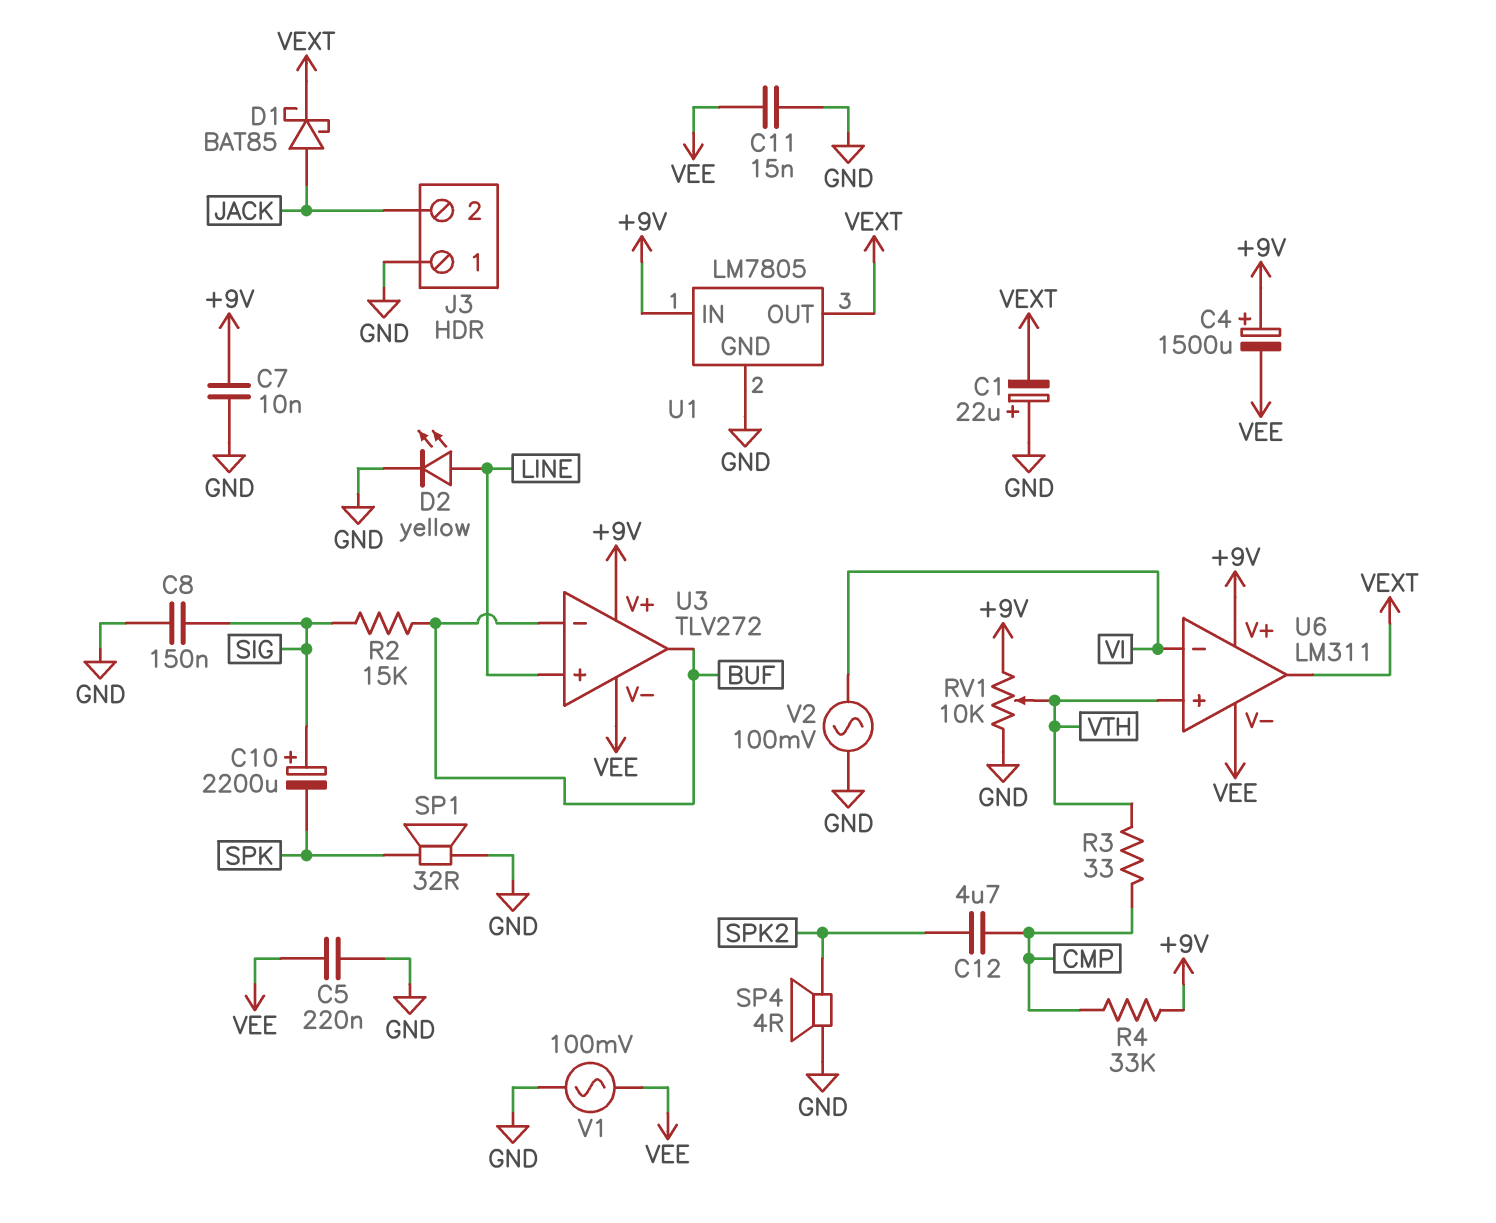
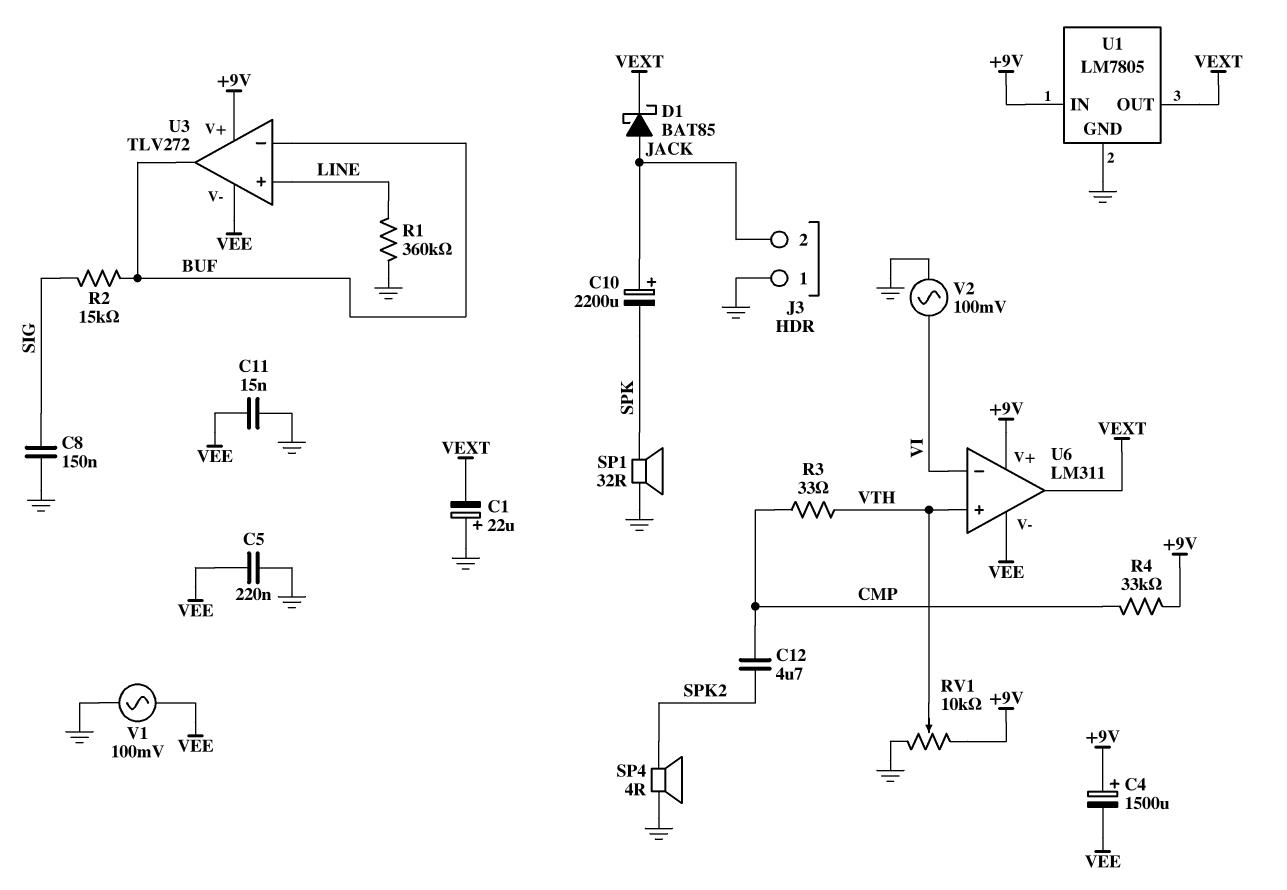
C7: 10nF (+9V, GND) -> none
C10: 2200uF (plus SIG, minus SPK) -> 2200uF (plus JACK, minus SPK)
D2: LED yellow (A LINE, K GND) -> none
R1: none -> 360k (GND, LINE)

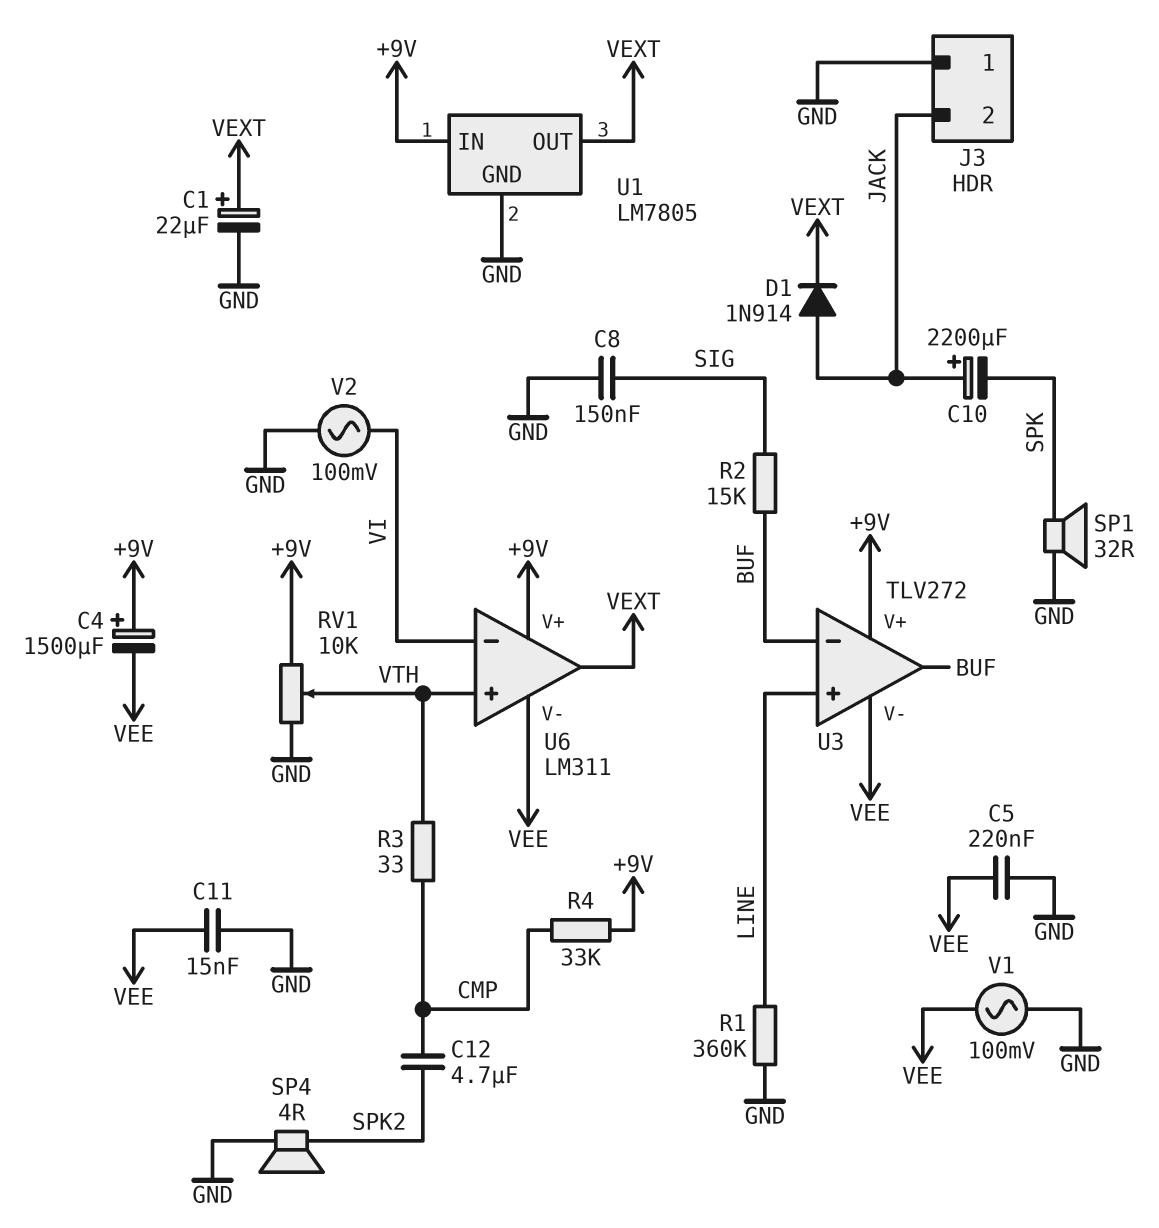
C1: 22uF (plus GND, minus VEXT) -> 22uF (plus VEXT, minus GND)
D1: schottky BAT85 (A JACK, K VEXT) -> diode 1N914 (A JACK, K VEXT)

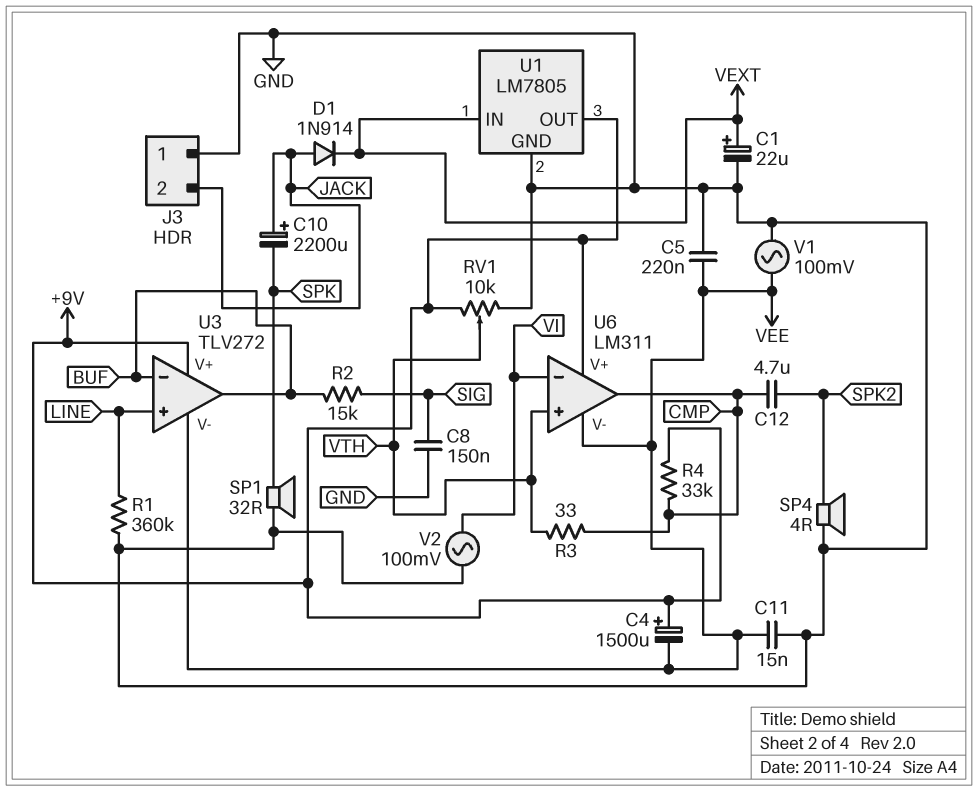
U1 pin IN: +9V -> VEXT
U1 pin OUT: VEXT -> +9V
U6 pin out: VEXT -> CMP

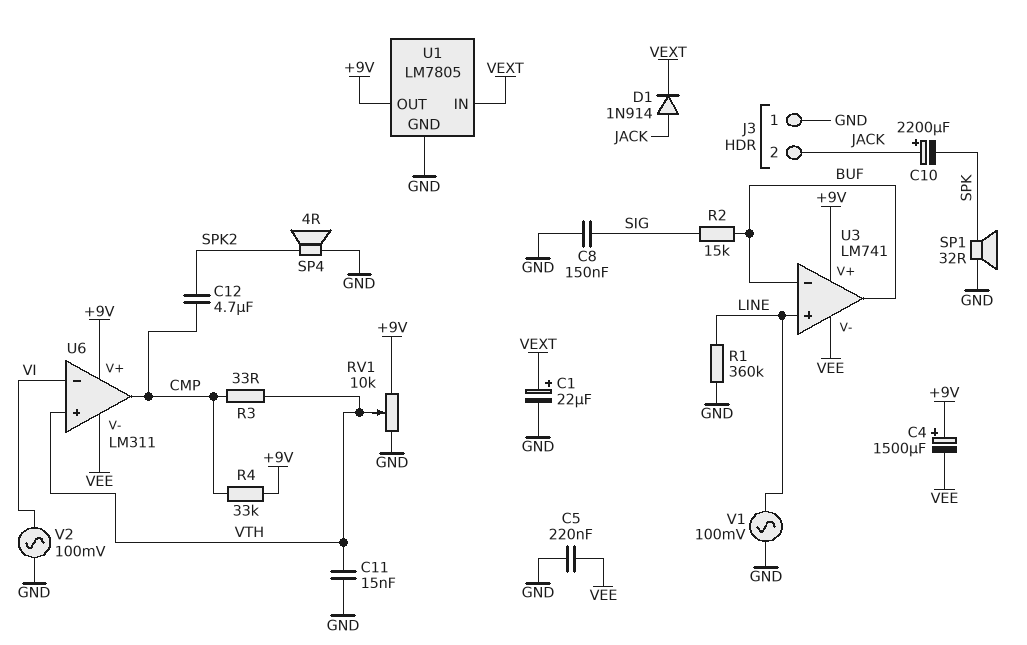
C11: 15nF (GND, VEE) -> 15nF (GND, VTH)
U3: TLV272 -> LM741
V1: AC 100mV (GND, VEE) -> AC 100mV (GND, LINE)

